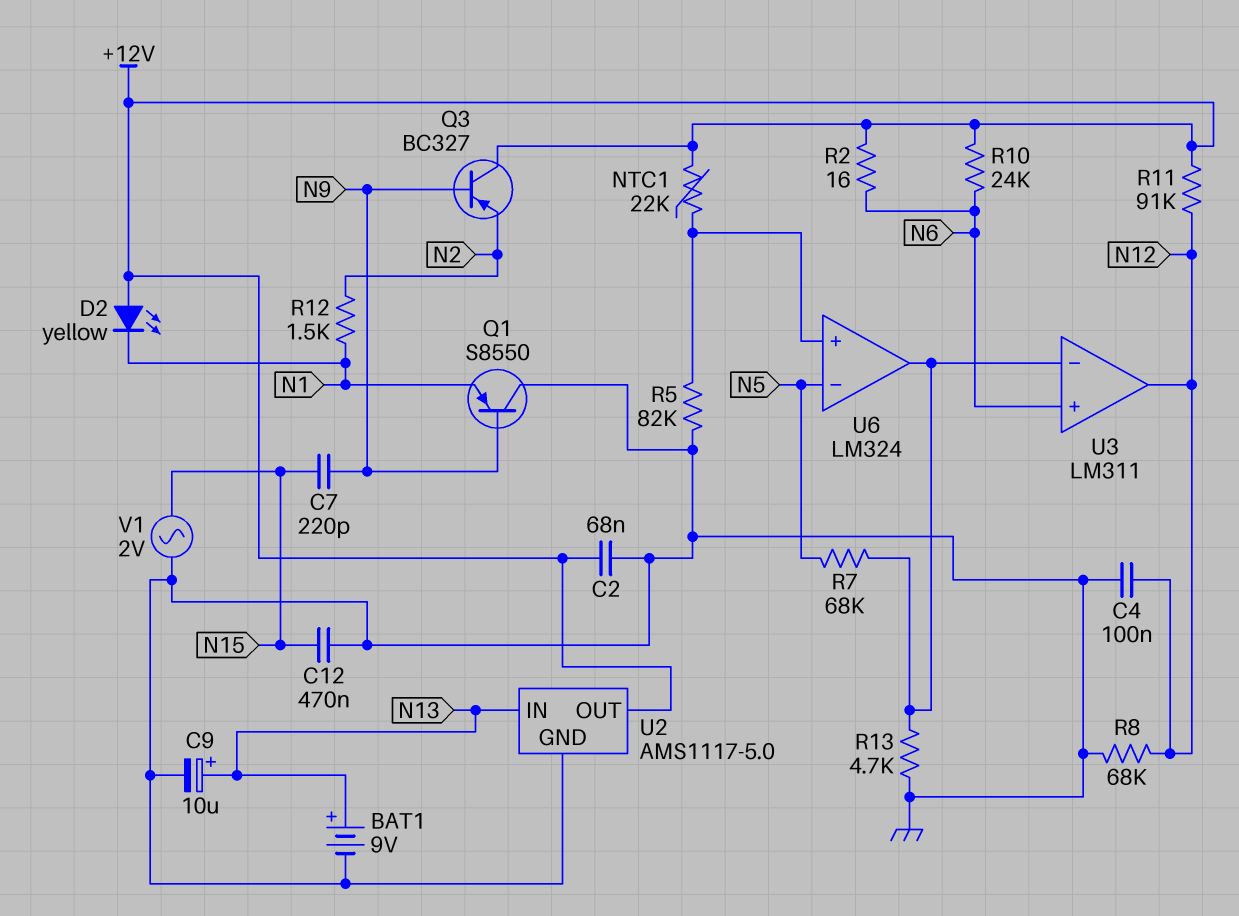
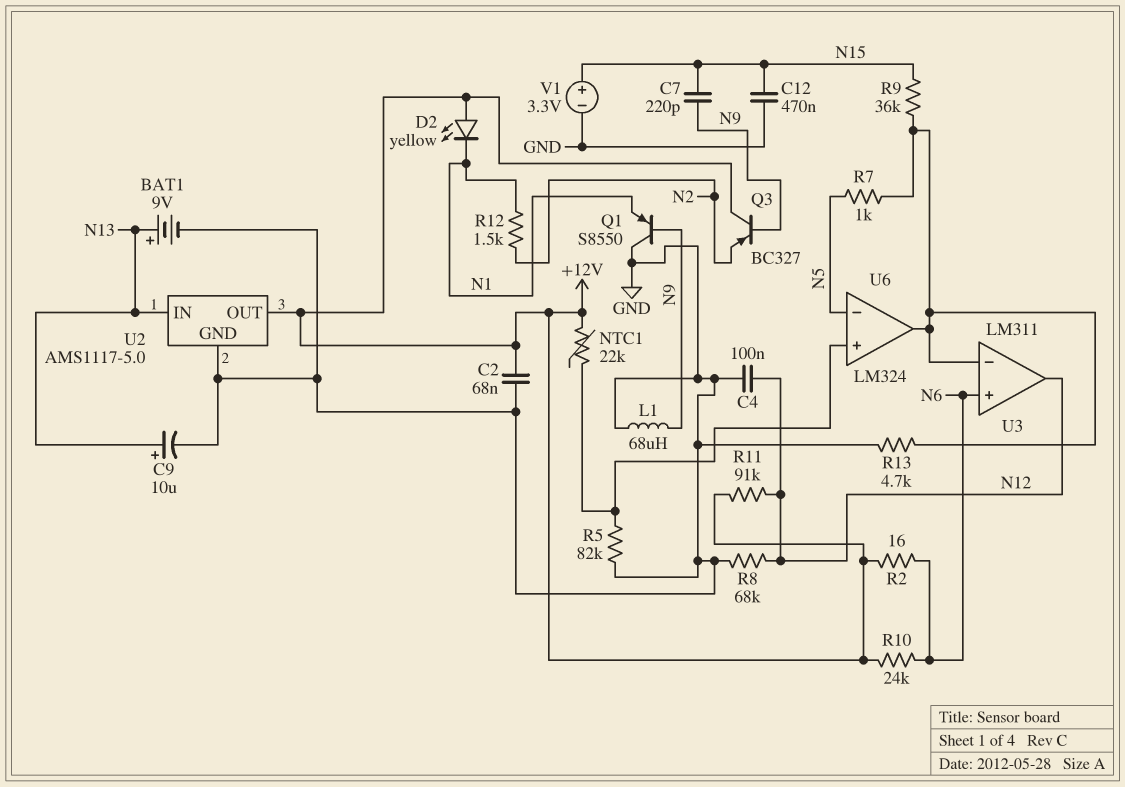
L1: none -> 68uH (GND, N9)
R7: 68k (N5, U3/in-) -> 1k (N5, U3/in-)
R9: none -> 36k (N15, U3/in-)
V1: AC 2V (GND, N15) -> 3.3V (plus N15, minus GND)

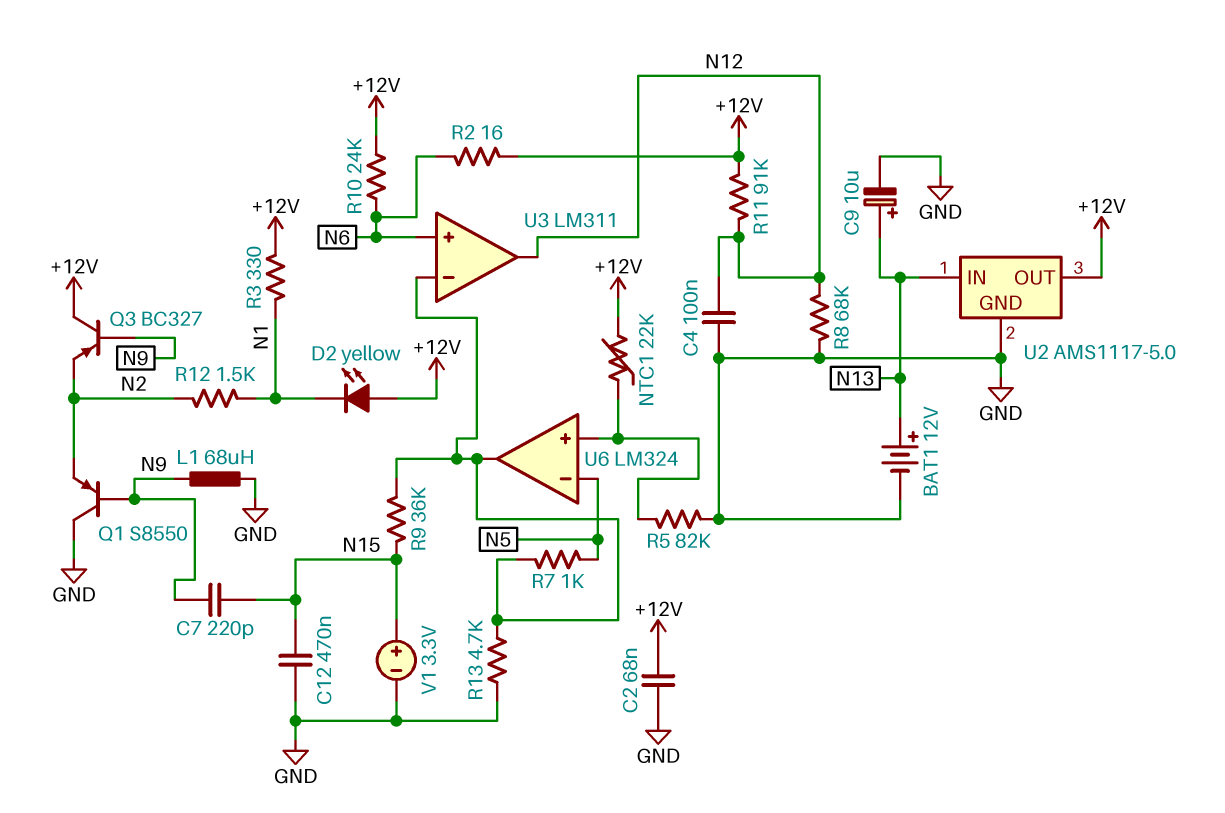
BAT1: 9V (plus N13, minus GND) -> 12V (plus N13, minus GND)
Q1: PNP S8550 (B N9, C GND, E N1) -> PNP S8550 (B N9, C GND, E N2)
R3: none -> 330 (+12V, N1)

